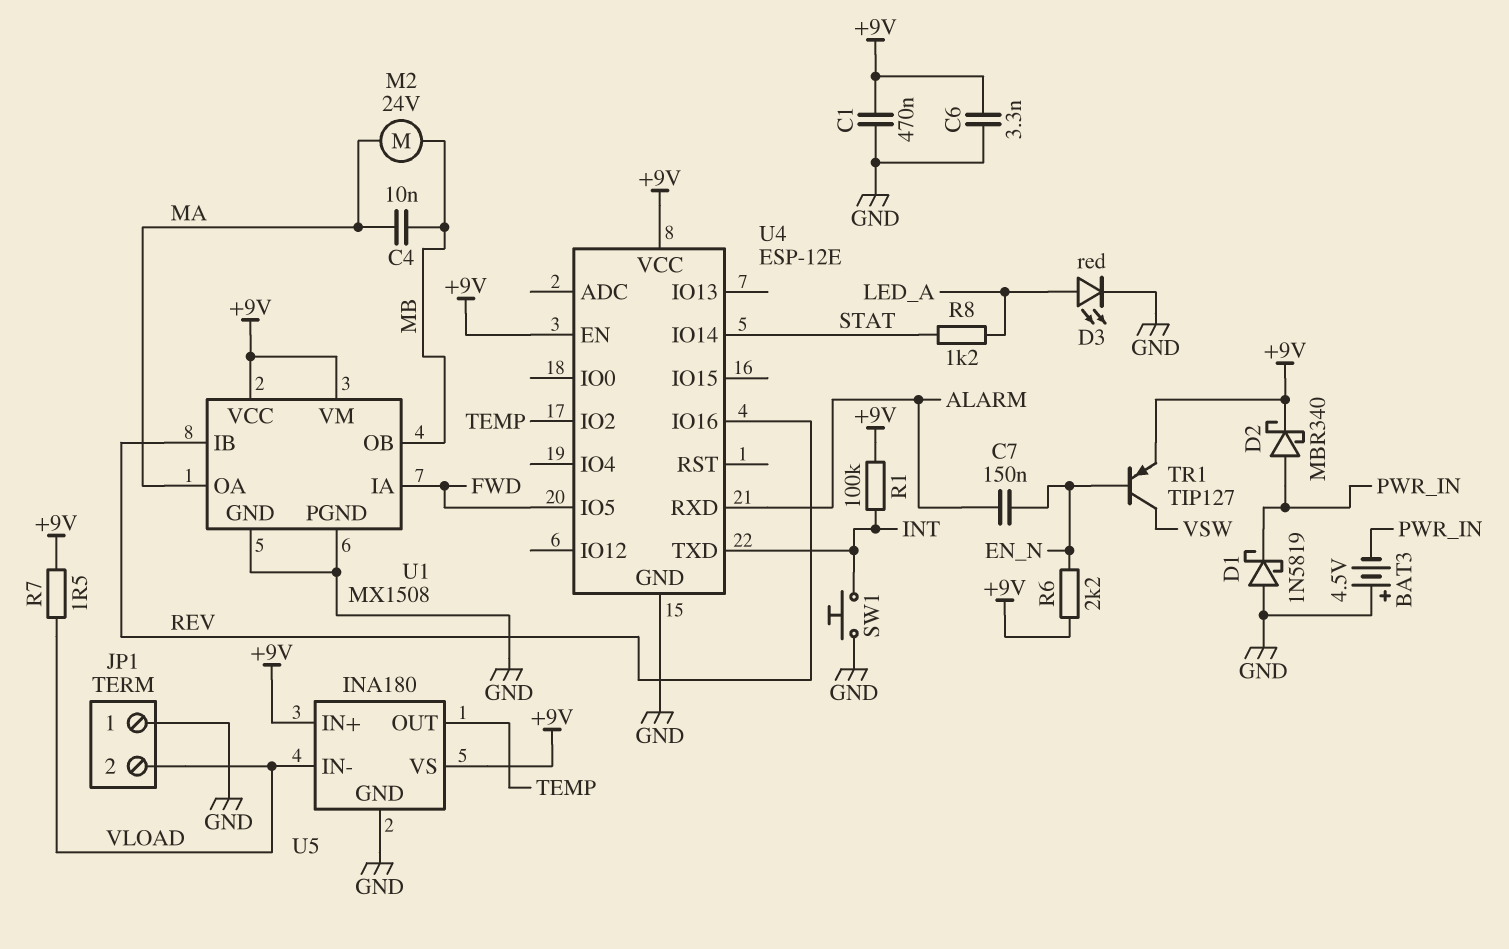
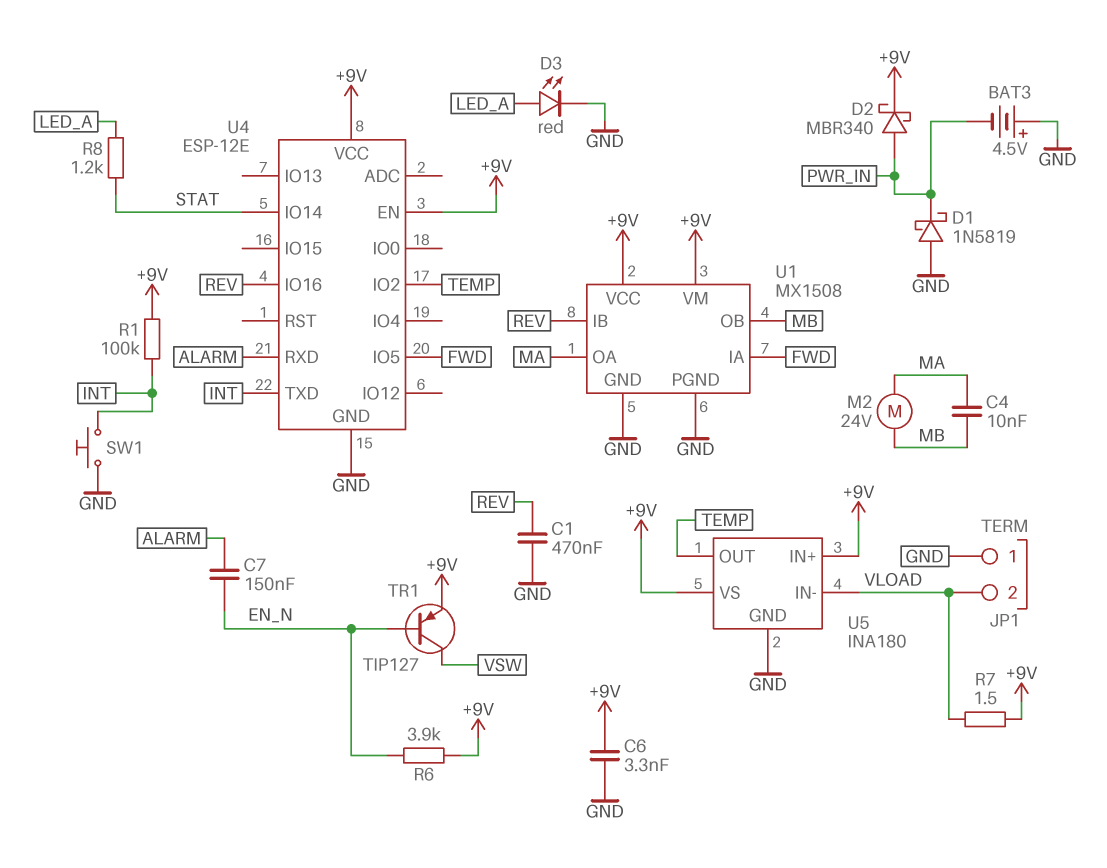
C1: 470nF (+9V, GND) -> 470nF (GND, REV)
R6: 2.2k (+9V, EN_N) -> 3.9k (+9V, EN_N)

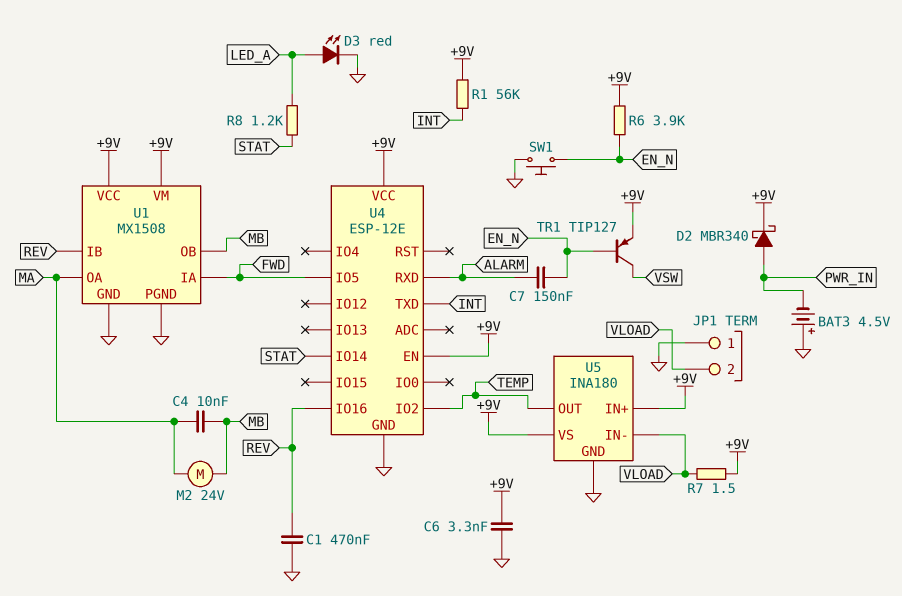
D1: schottky 1N5819 (A GND, K PWR_IN) -> none
R1: 100k (+9V, INT) -> 56k (+9V, INT)
SW1: button (GND, INT) -> button (EN_N, GND)

